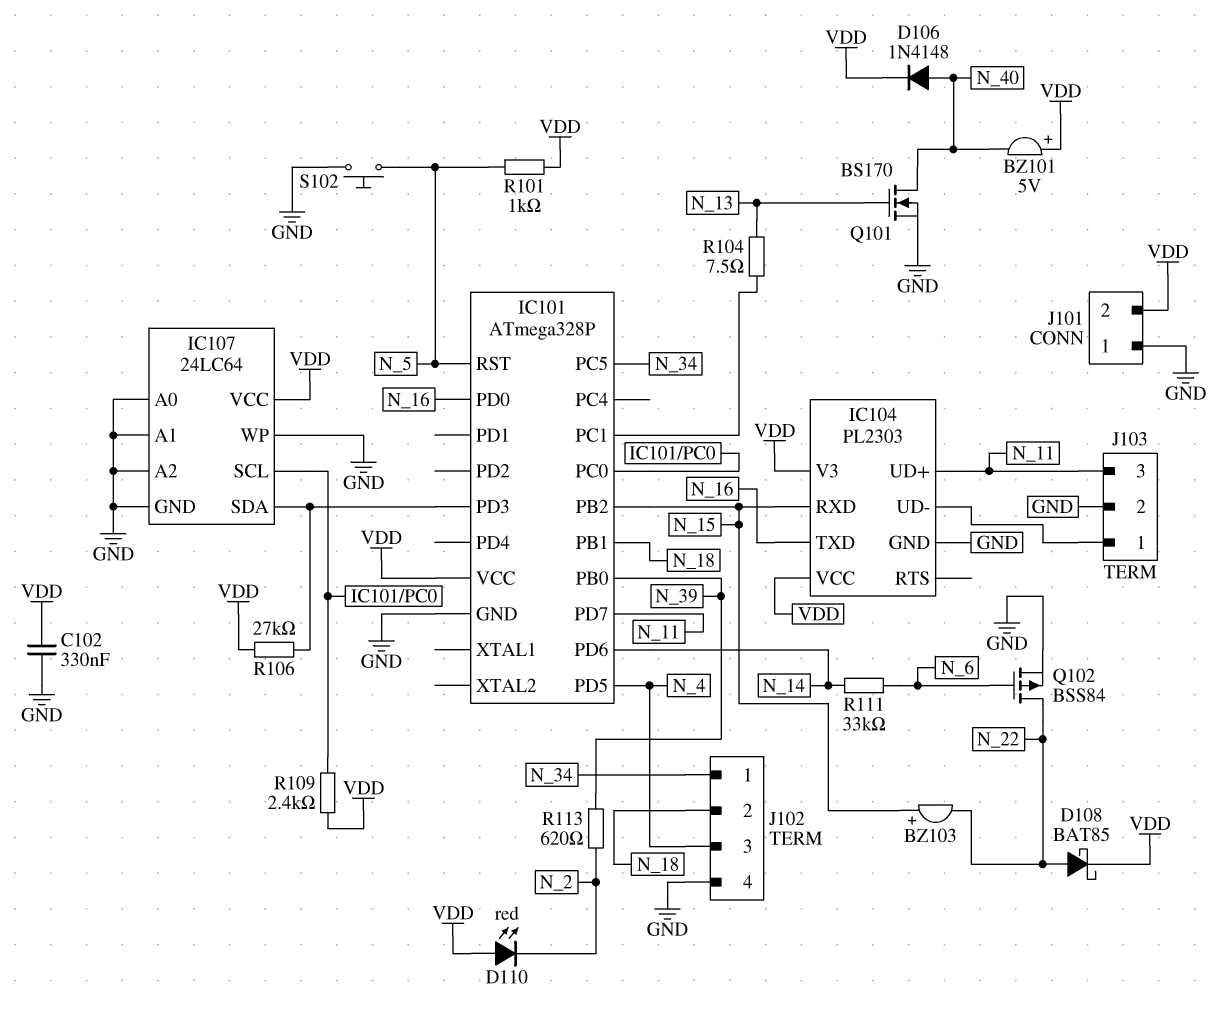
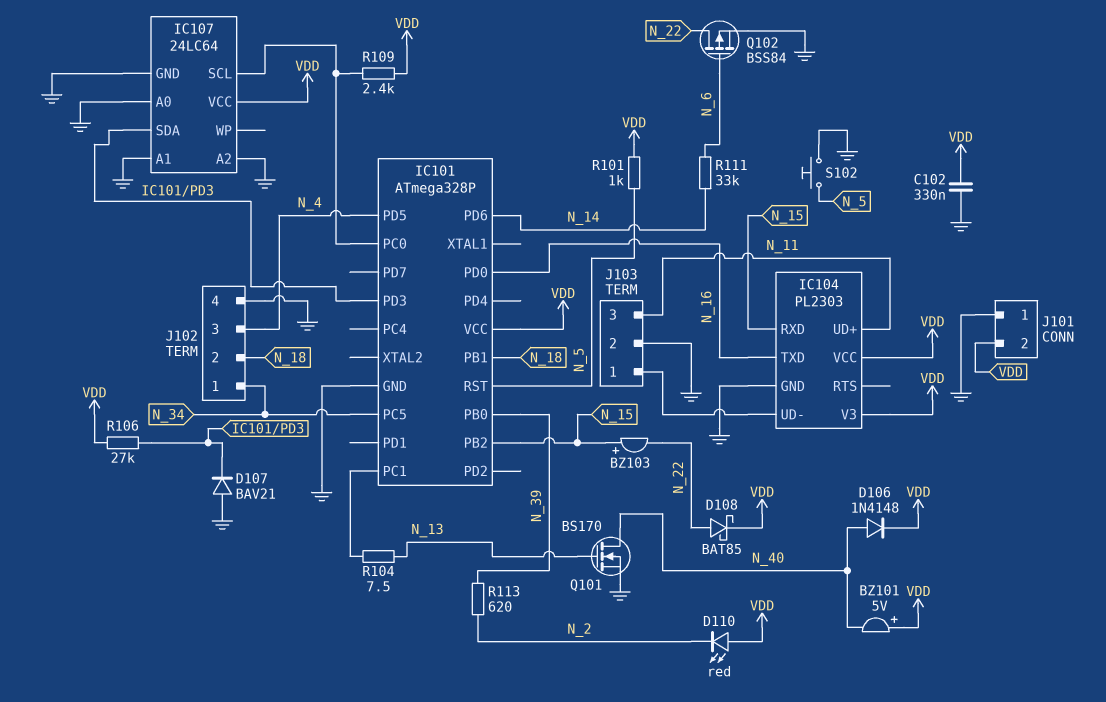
D107: none -> diode BAV21 (A GND, K IC101/PD3)
IC101 pin PD7: N_11 -> none
IC107 pin WP: GND -> none

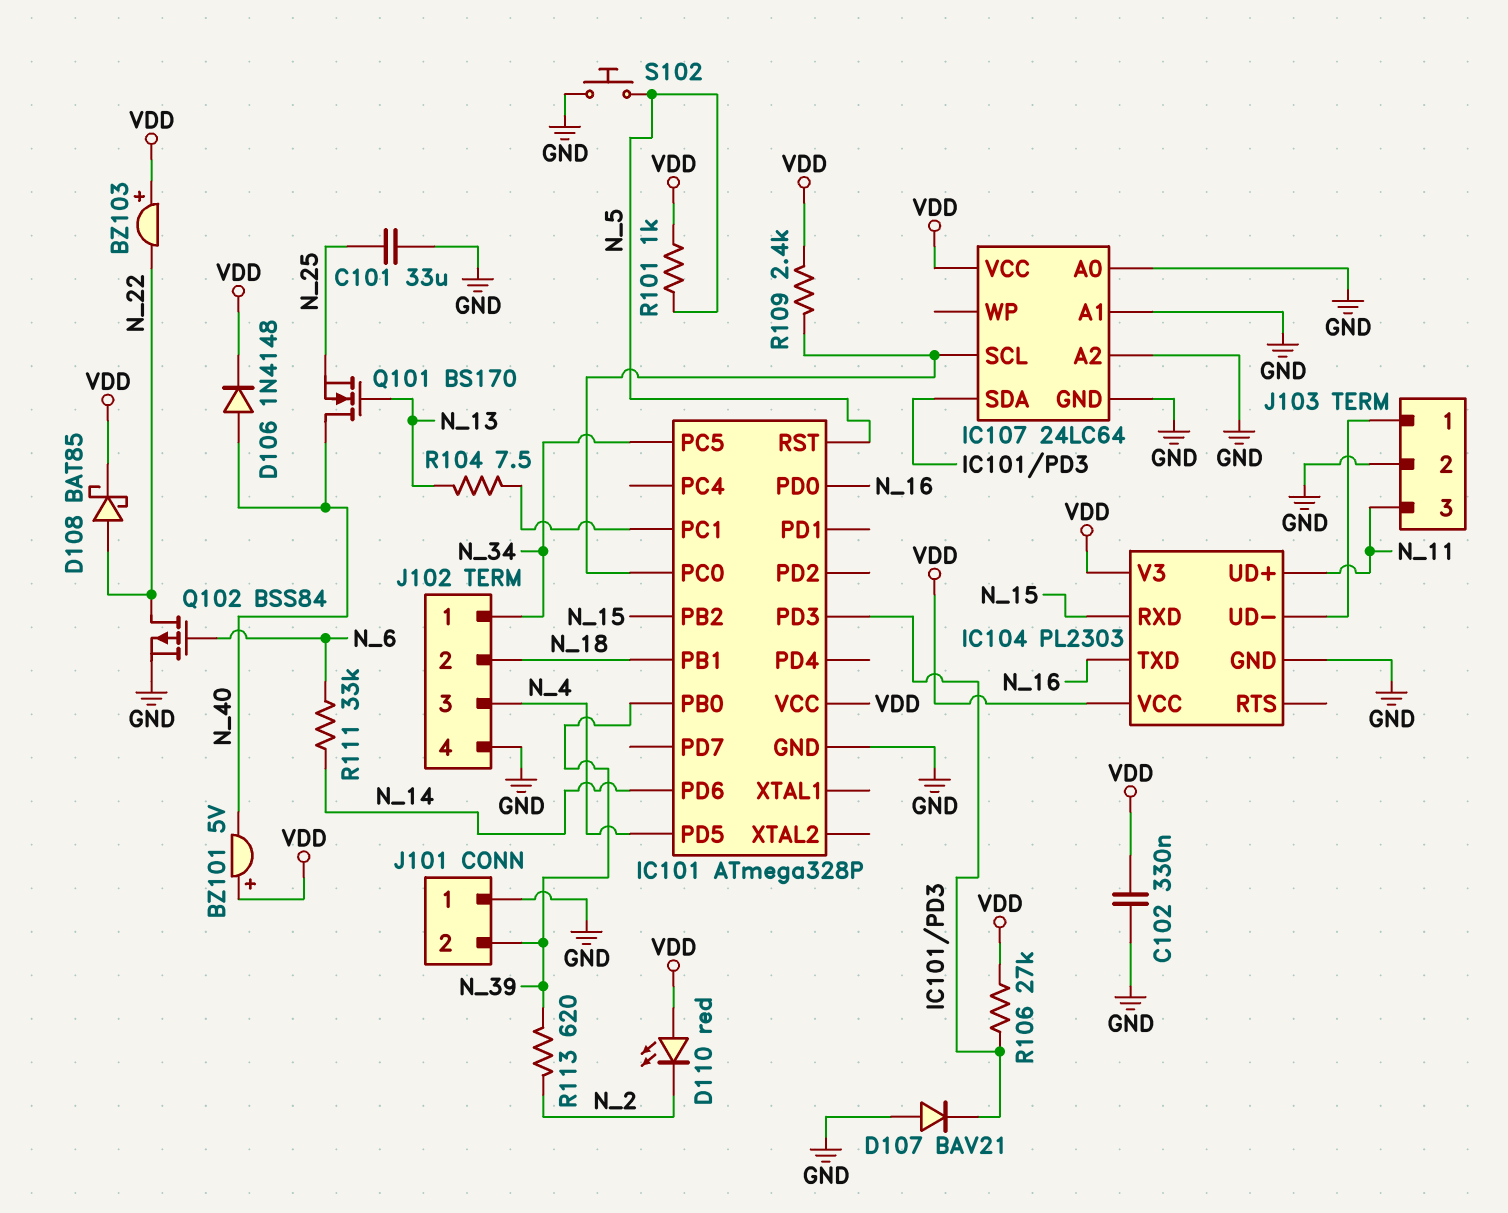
BZ103: buzzer (plus N_15, minus N_22) -> buzzer (plus VDD, minus N_22)
C101: none -> 33uF (GND, N_25)
J101 pin 2: VDD -> N_39
Q101: NMOS BS170 (G N_13, D N_40, S GND) -> NMOS BS170 (G N_13, D N_40, S N_25)

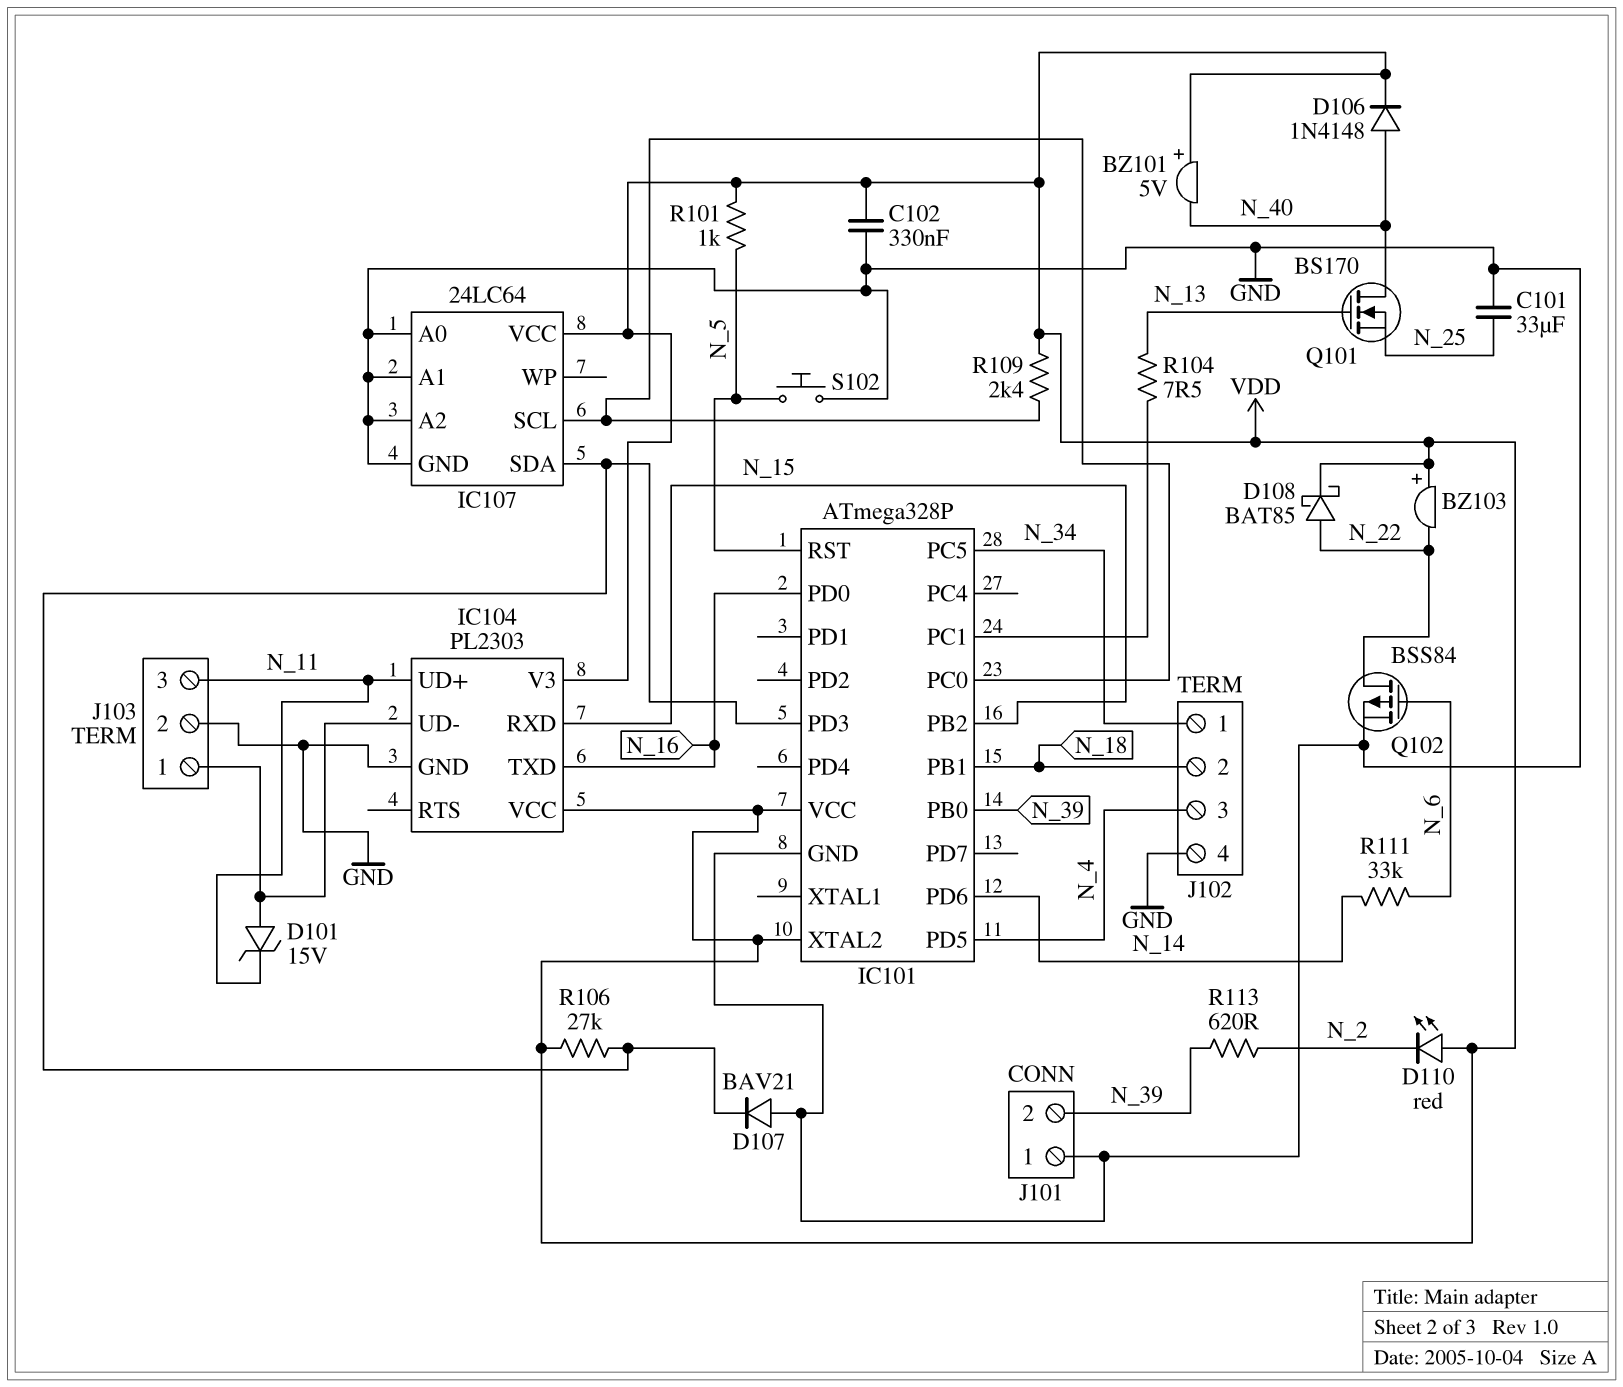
D101: none -> zener 15V (A IC104/UD-, K N_11)
IC101 pin XTAL2: none -> VDD

